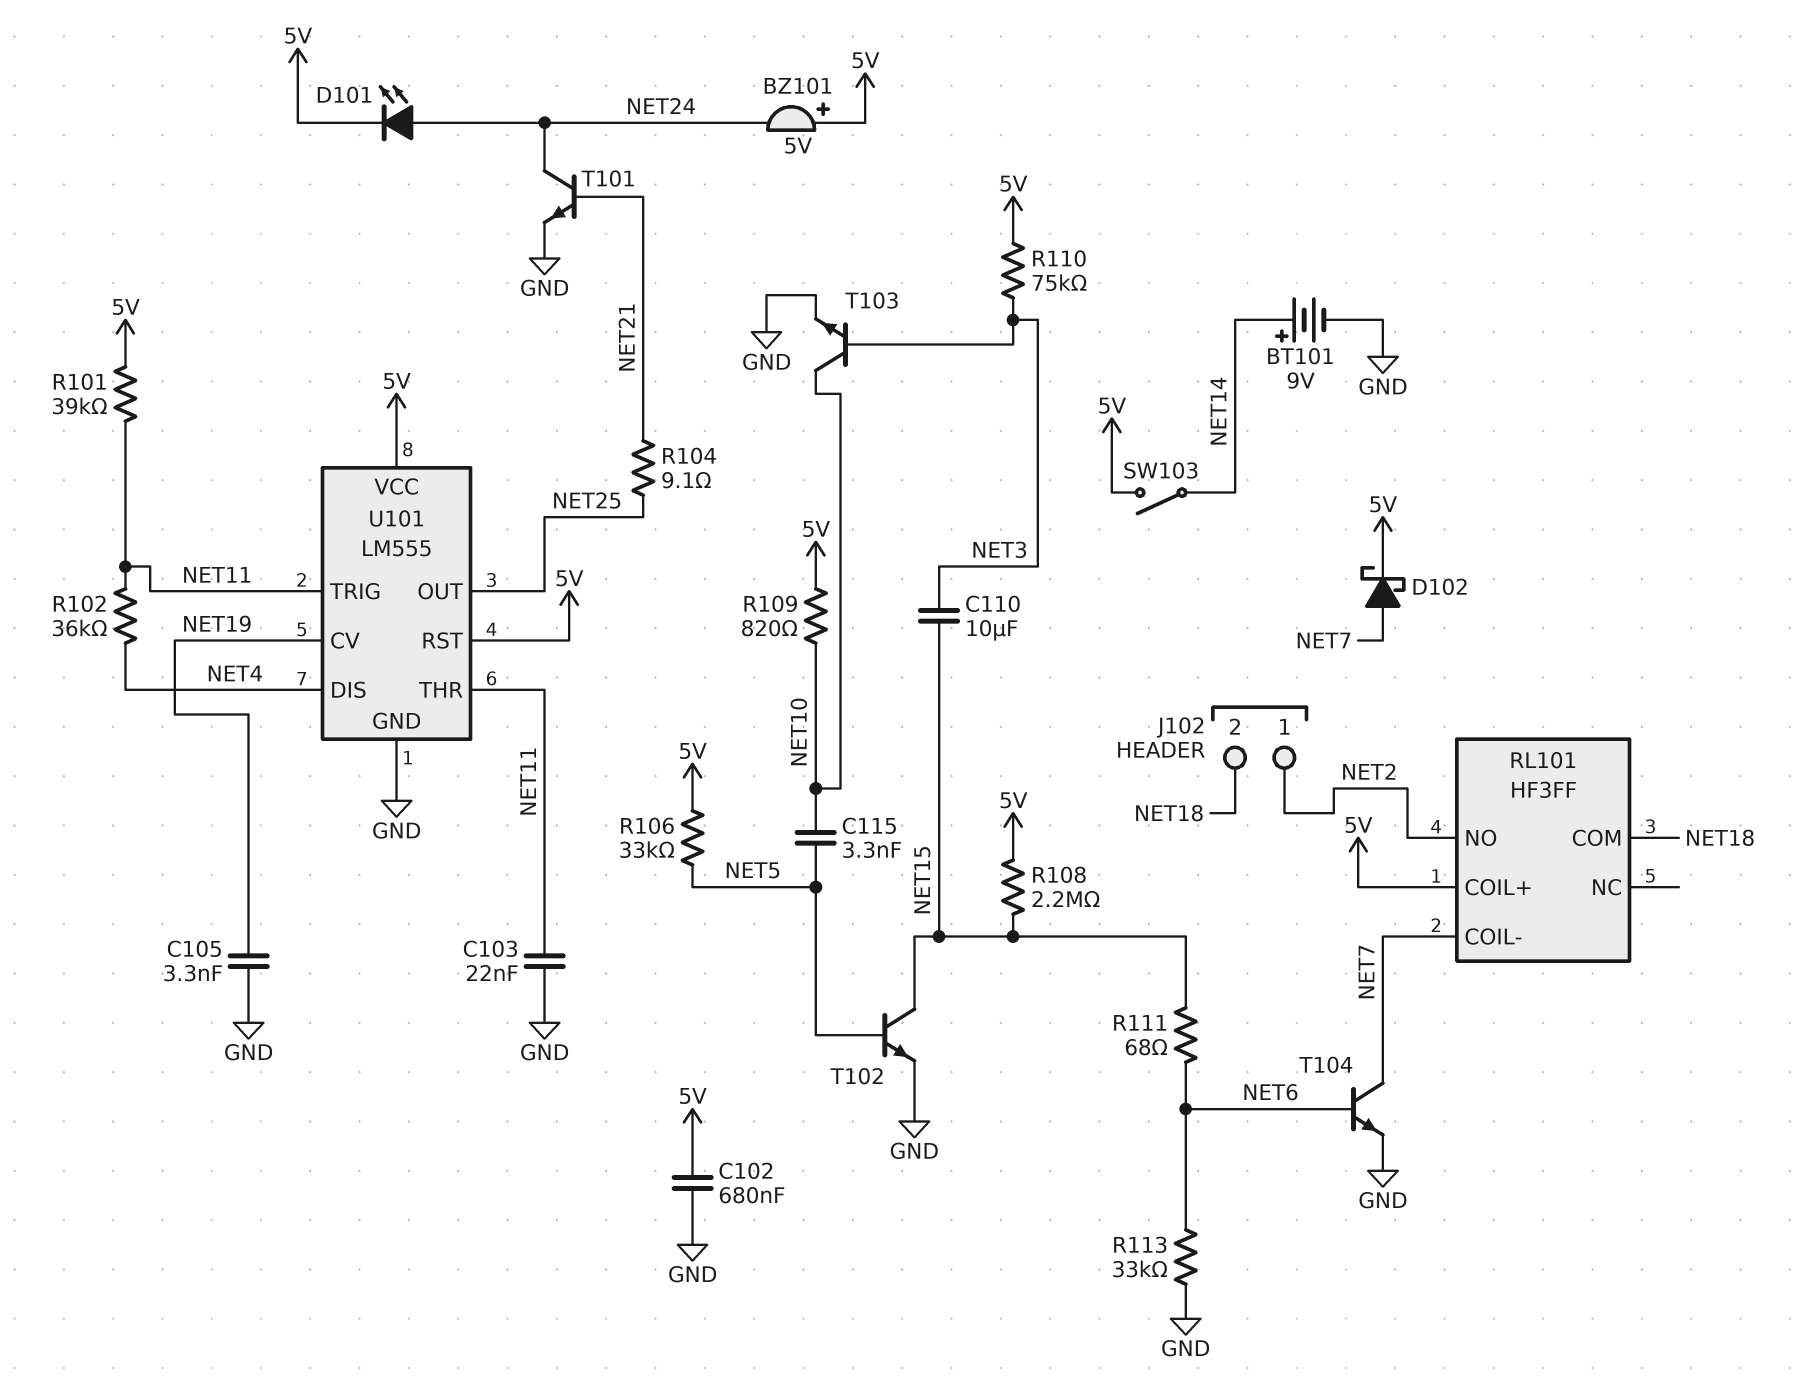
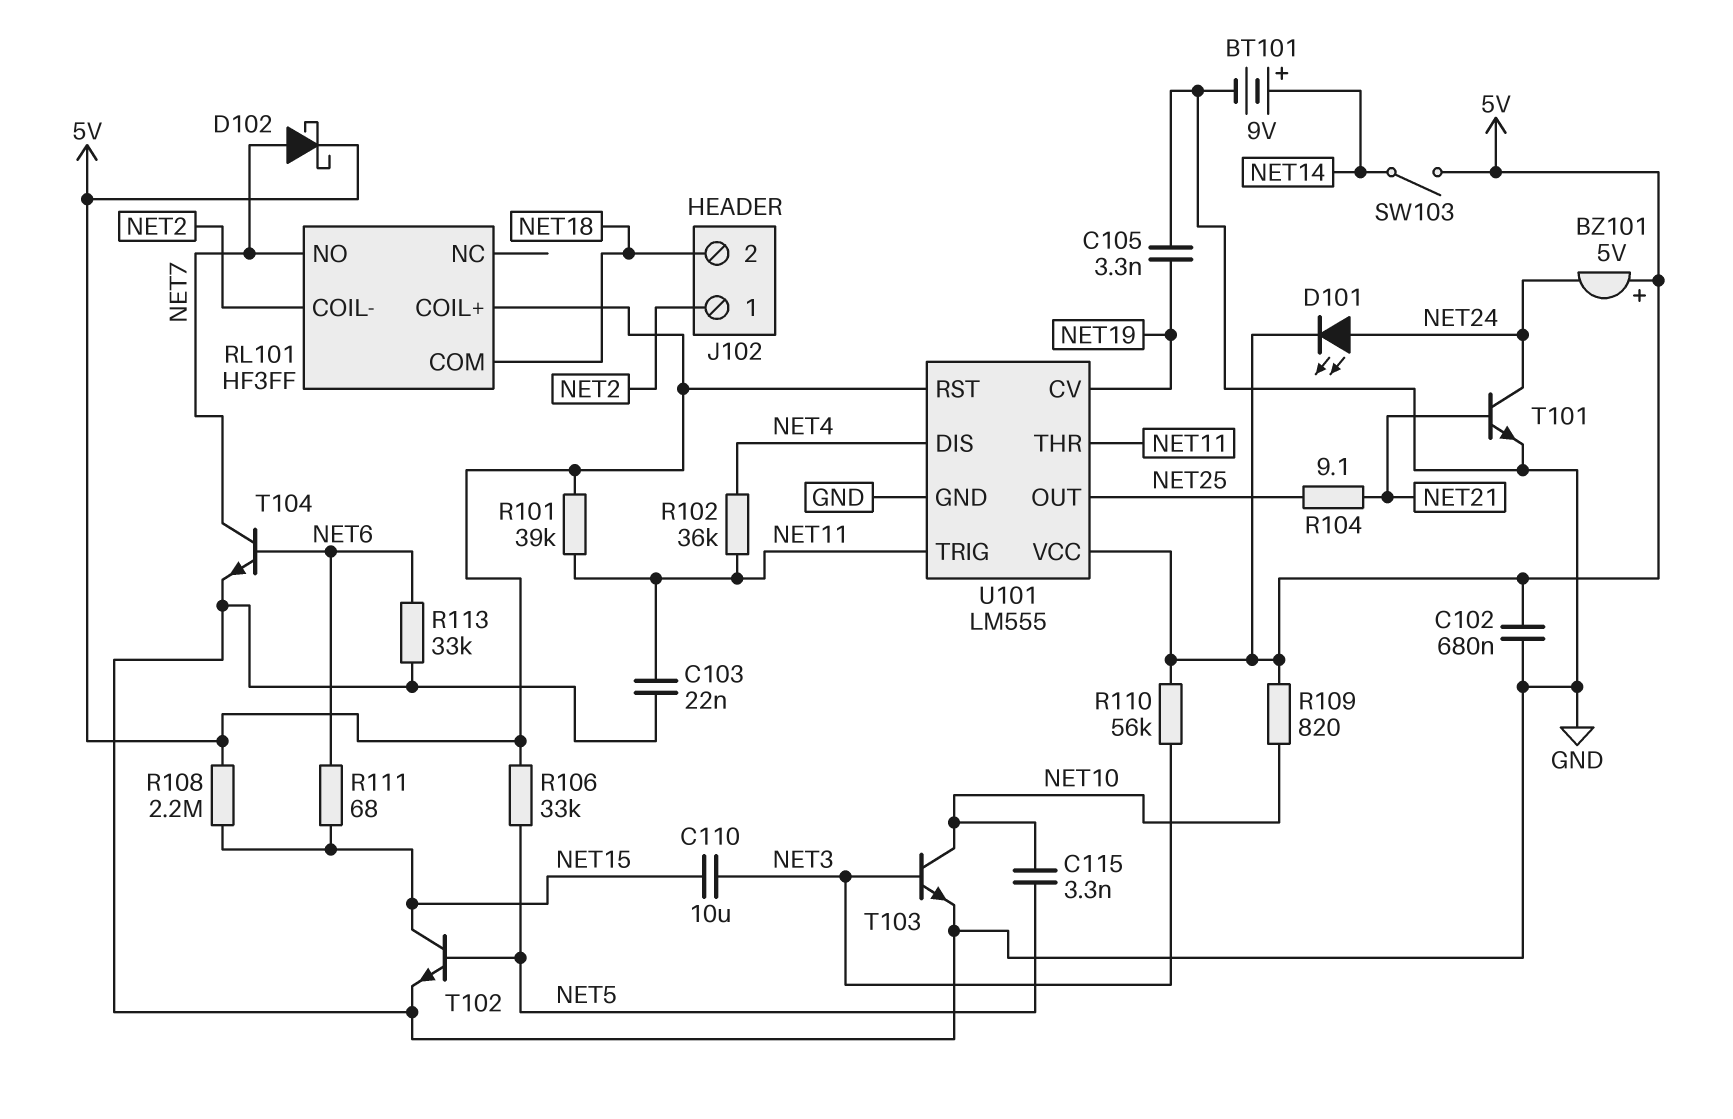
R110: 75k (5V, NET3) -> 56k (5V, NET3)
RL101 pin COIL-: NET7 -> NET2
RL101 pin NO: NET2 -> NET7

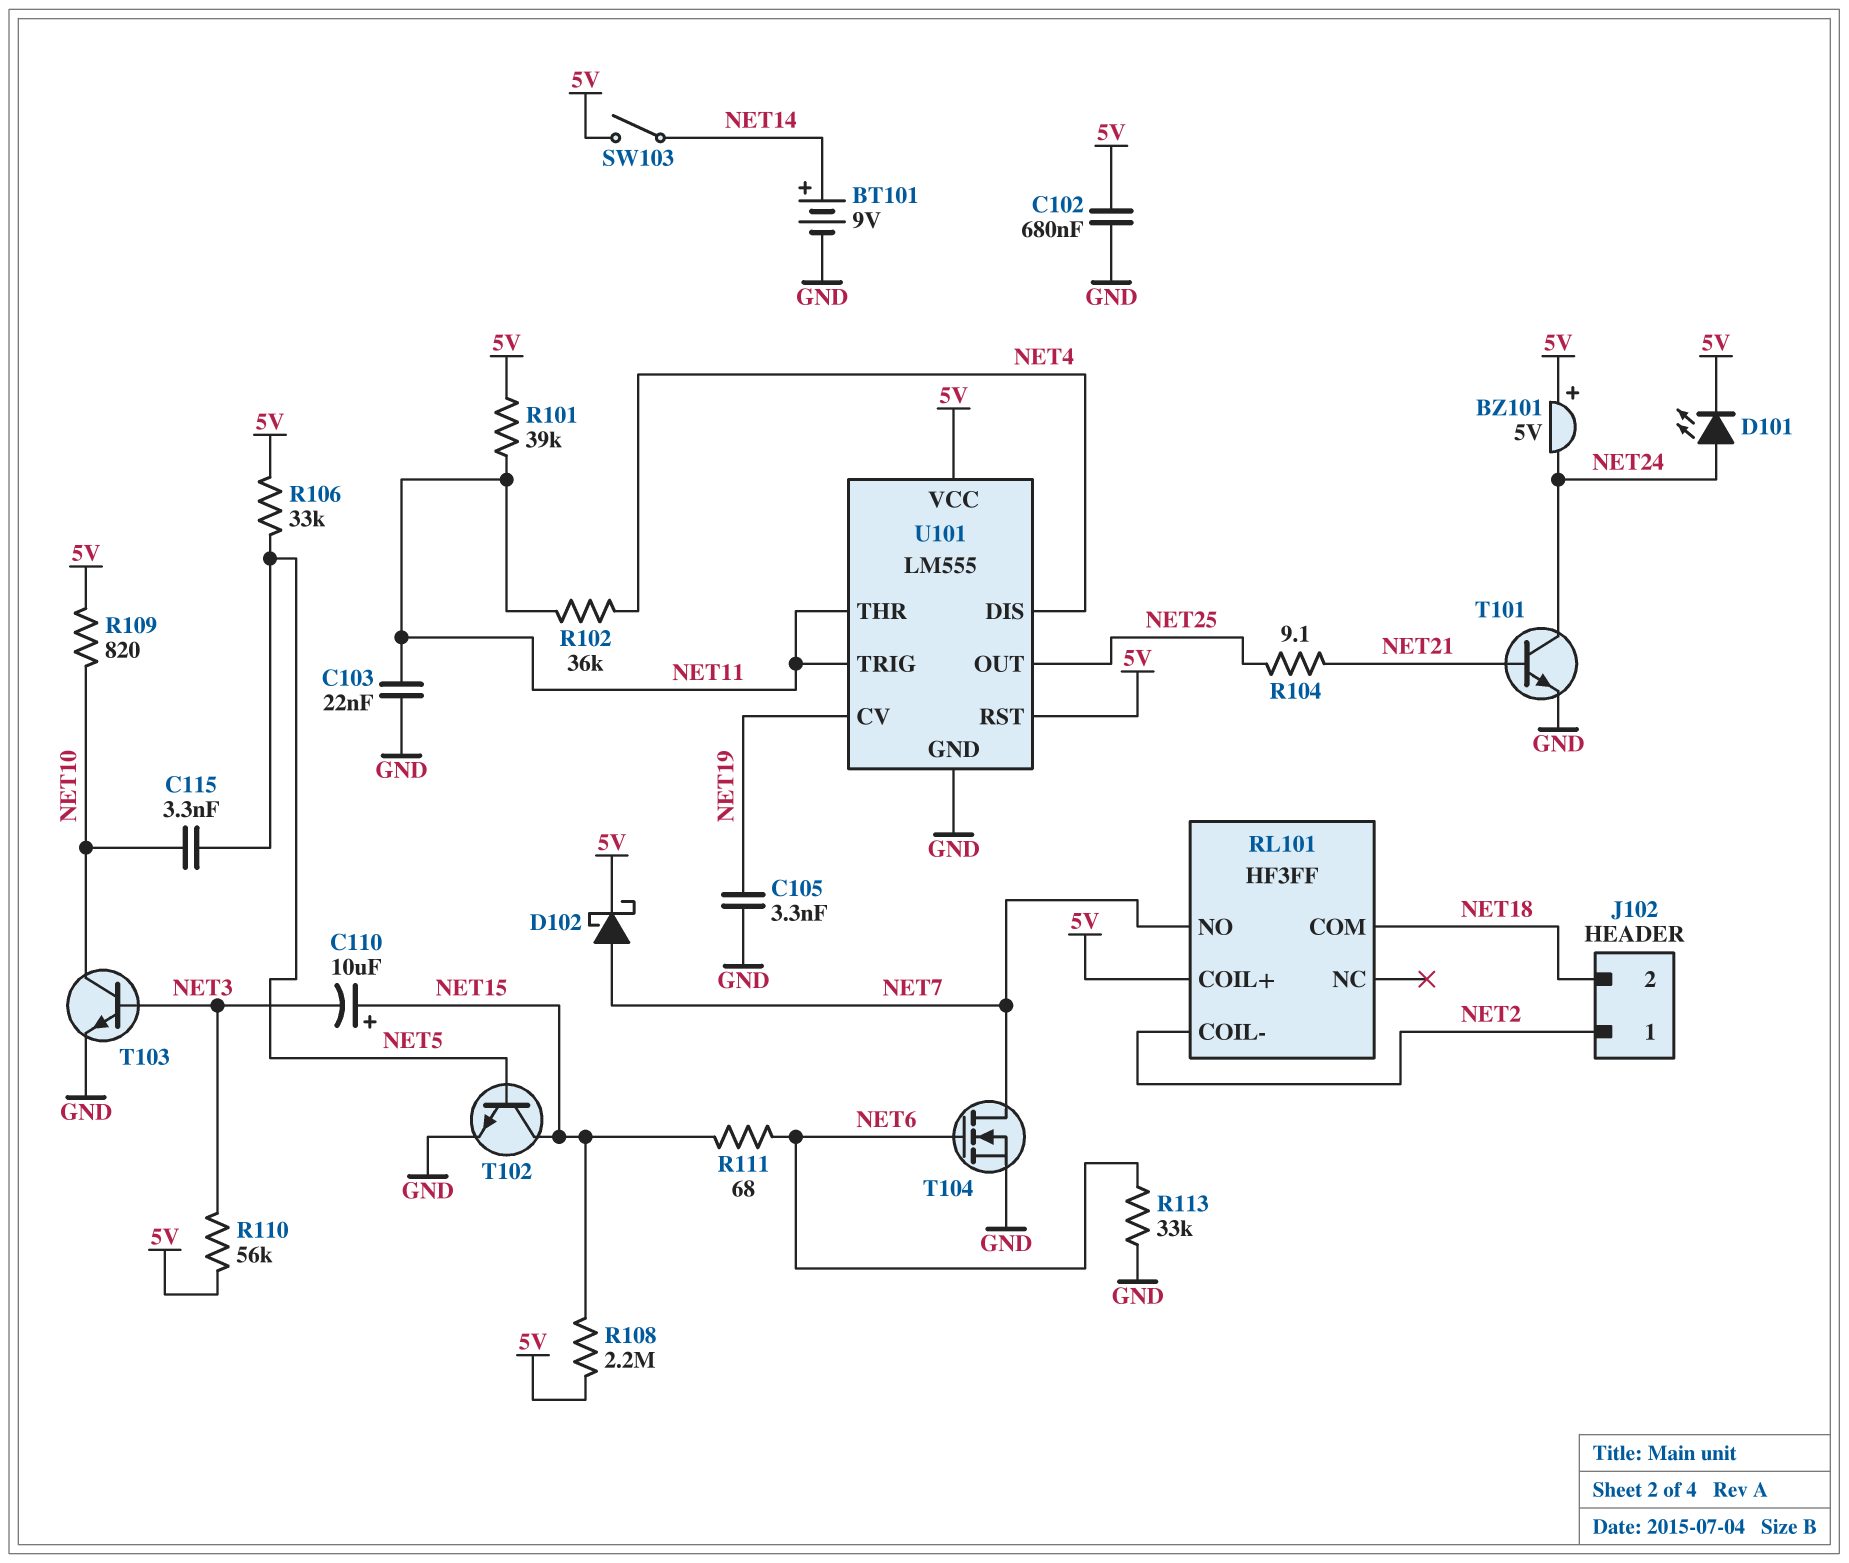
C110: 10uF (NET3, NET15) -> 10uF (plus NET15, minus NET3)
T104: NPN (B NET6, C NET7, E GND) -> NMOS (G NET6, D NET7, S GND)

